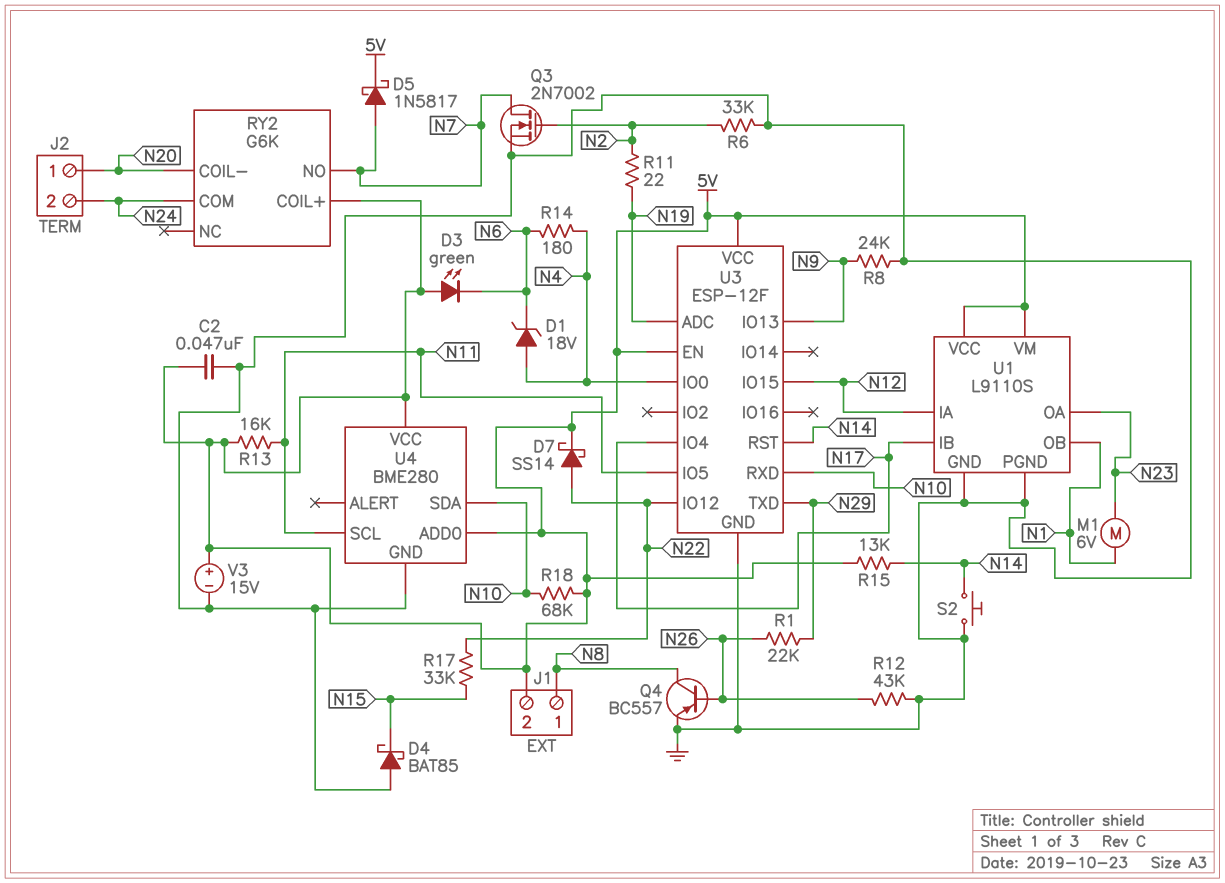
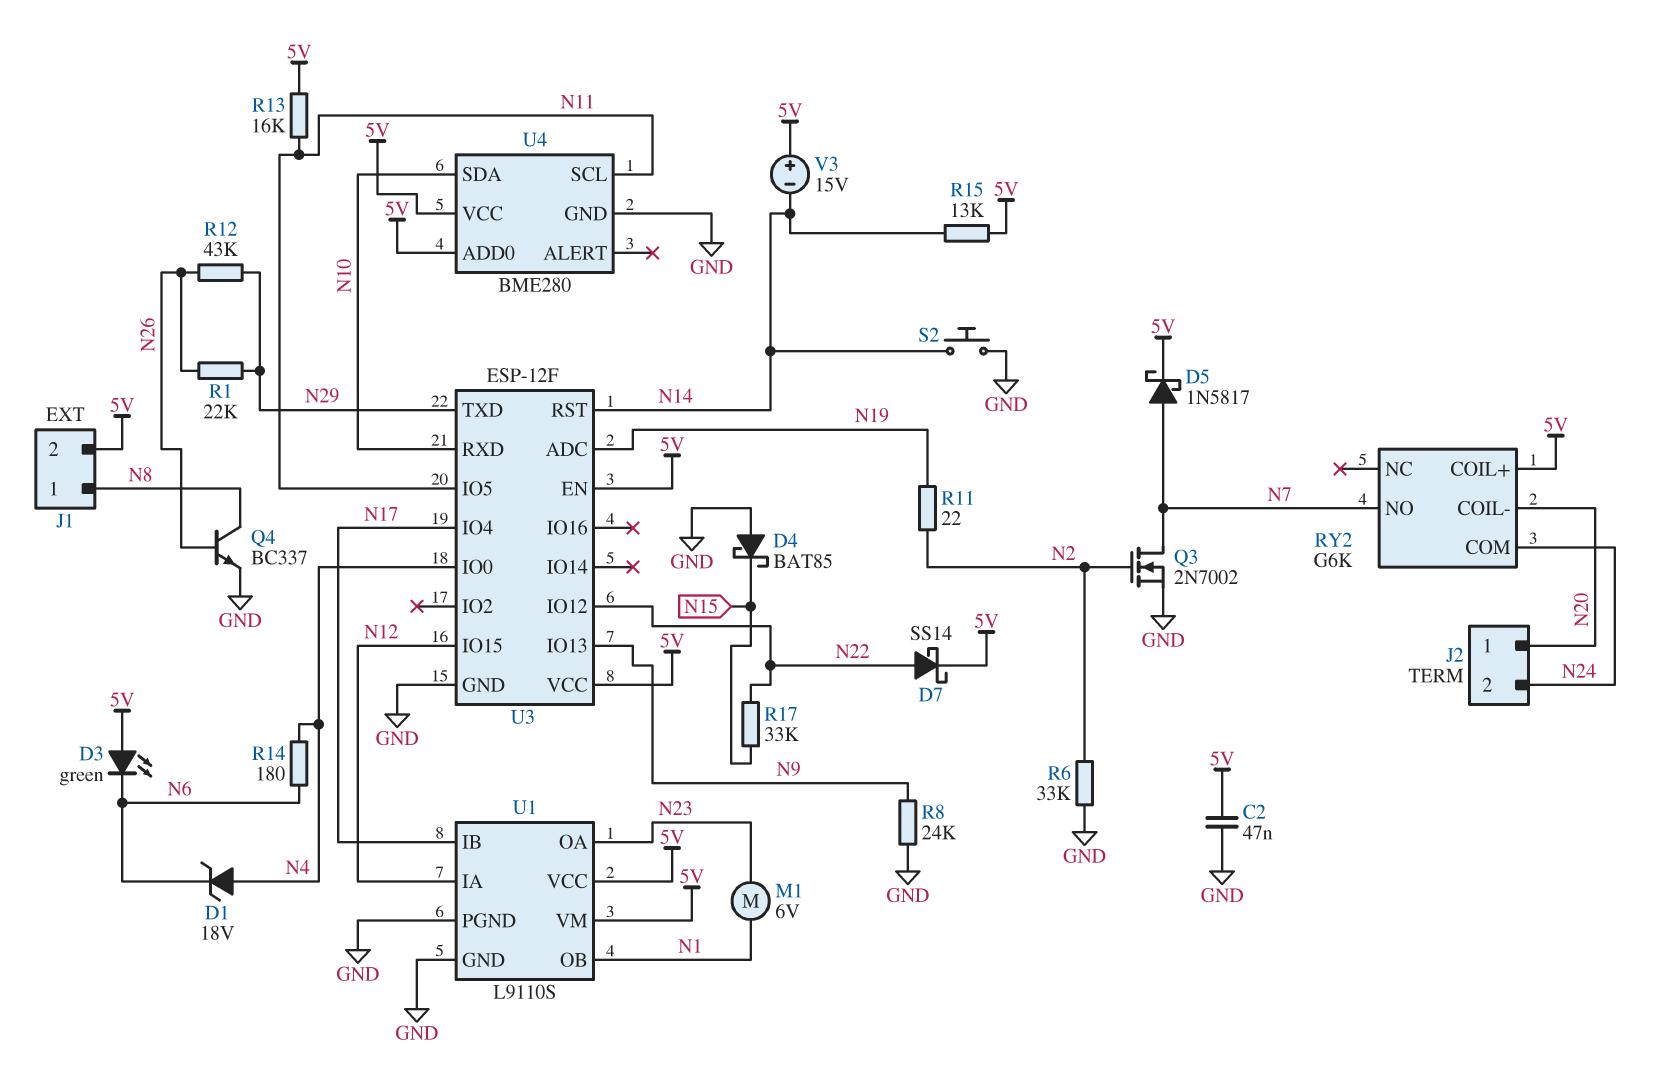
Q4: PNP BC557 (B N26, C N8, E GND) -> NPN BC337 (B N26, C N8, E GND)
R12: 43k (GND, N26) -> 43k (N26, N29)
R18: 68k (5V, N10) -> none
V3: 15V (plus 5V, minus GND) -> 15V (plus 5V, minus N14)

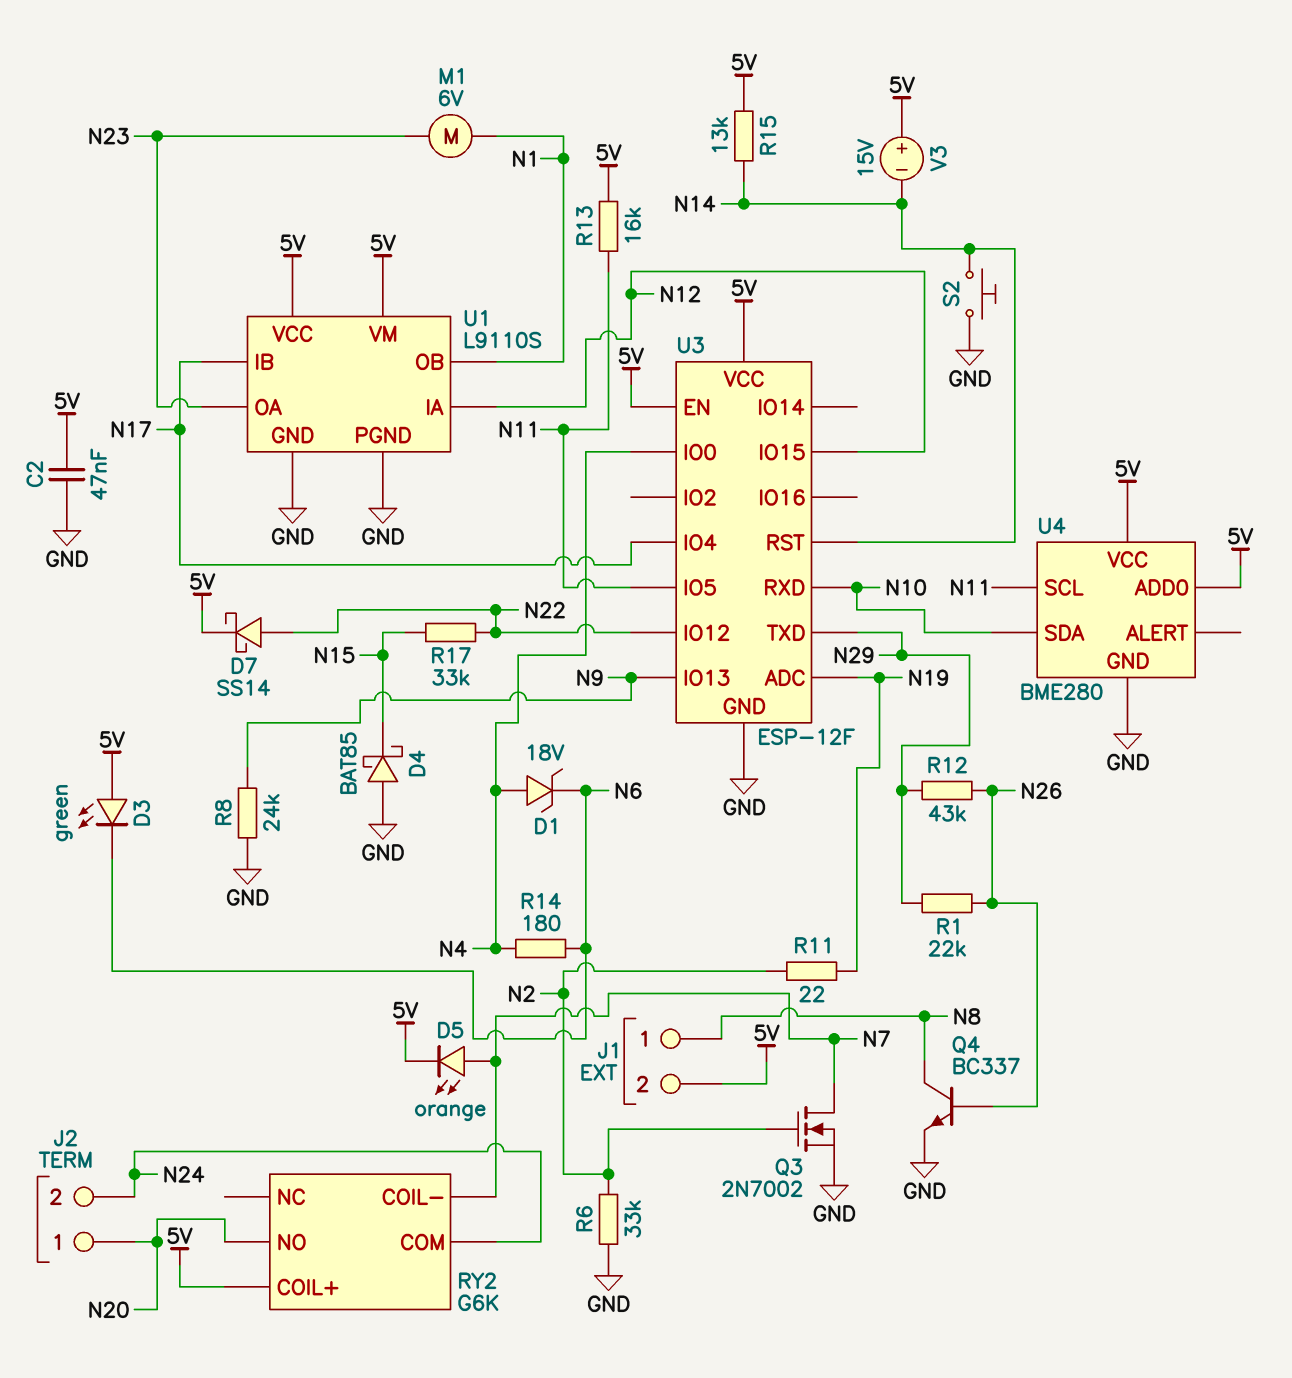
D5: schottky 1N5817 (A N7, K 5V) -> LED orange (A N7, K 5V)
RY2 pin COIL-: N20 -> N7
RY2 pin NO: N7 -> N20

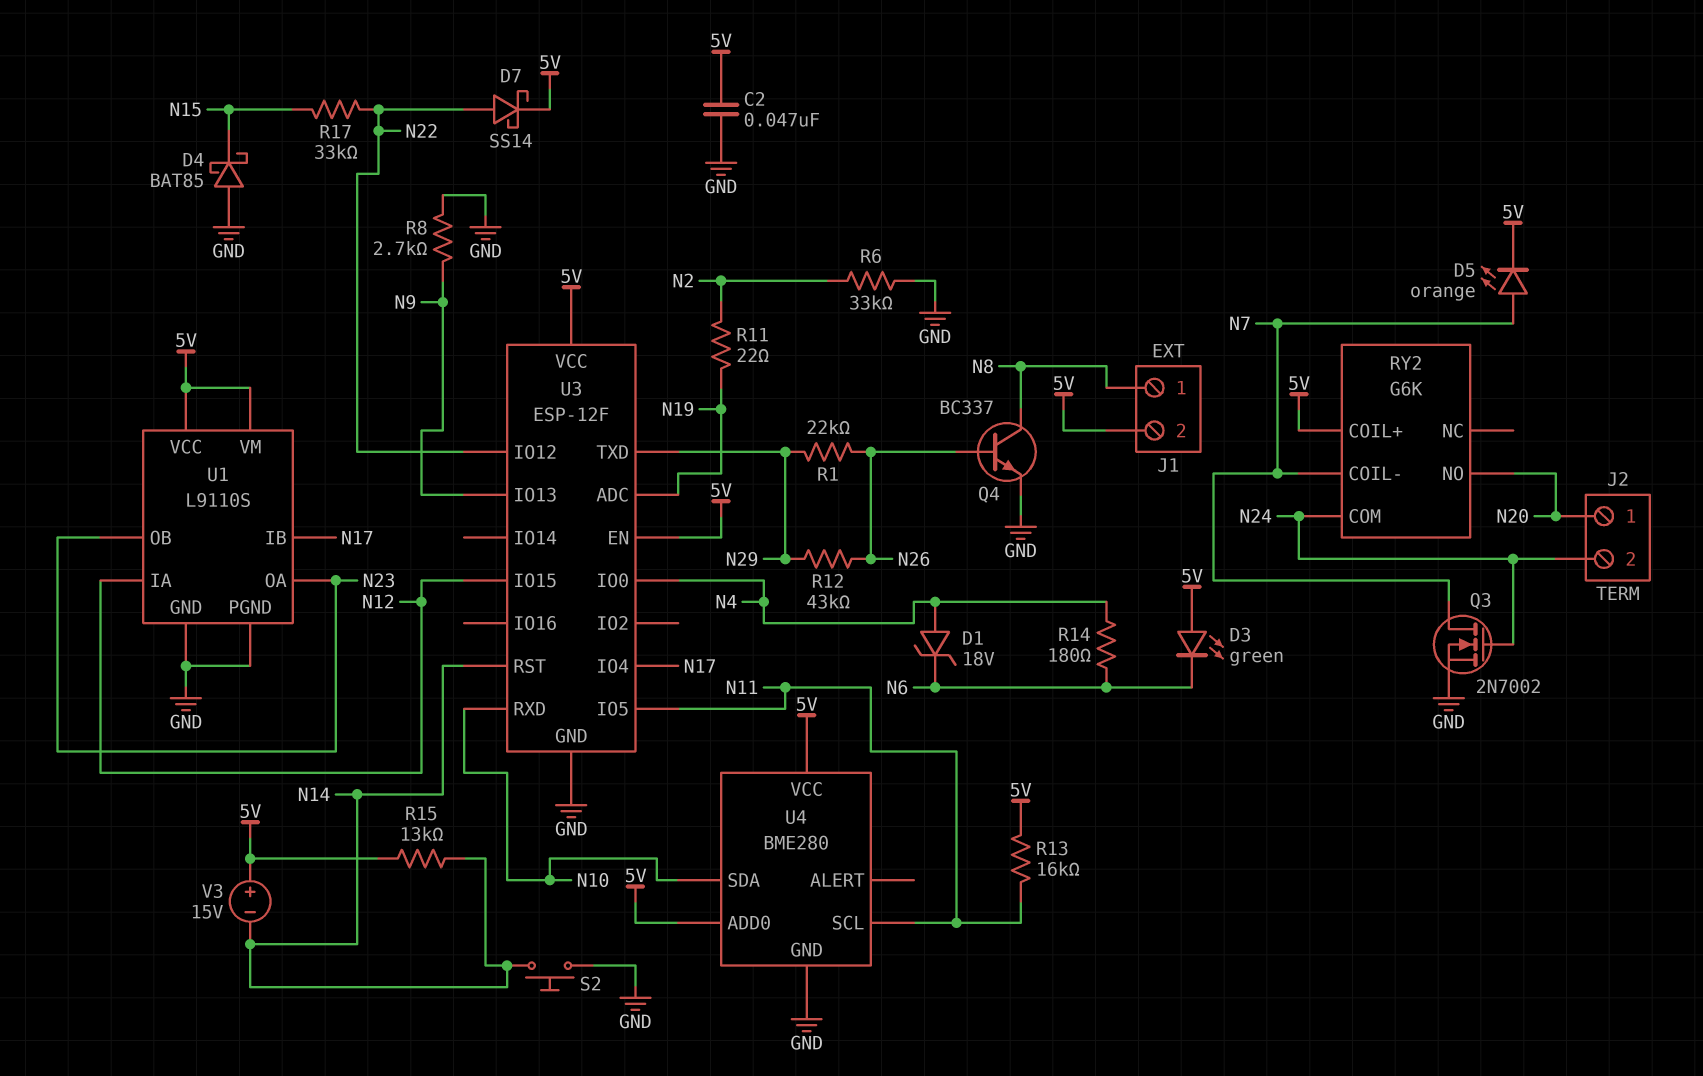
M1: motor 6V (N1, N23) -> none
Q3: NMOS 2N7002 (G N2, D N7, S GND) -> NMOS 2N7002 (G N24, D N7, S GND)
R8: 24k (GND, N9) -> 2.7k (GND, N9)
U1 pin OB: N1 -> N23

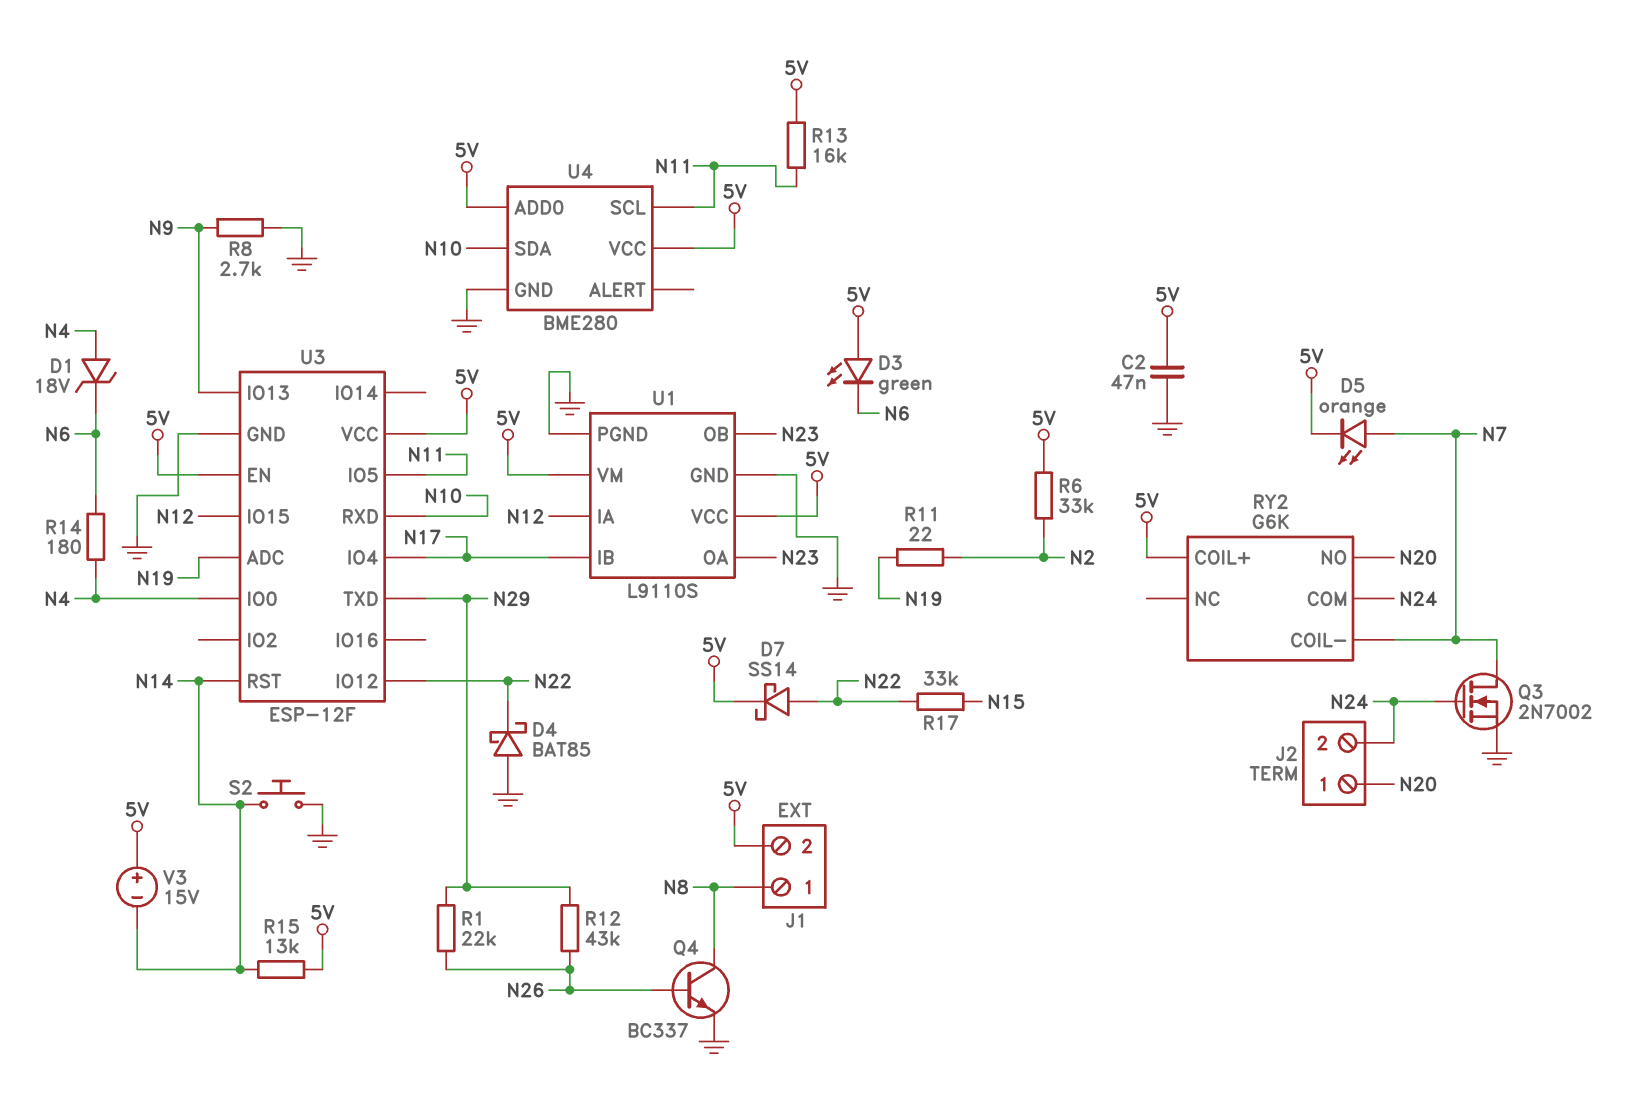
D4: schottky BAT85 (A GND, K N15) -> schottky BAT85 (A GND, K N22)
R6: 33k (GND, N2) -> 33k (5V, N2)

